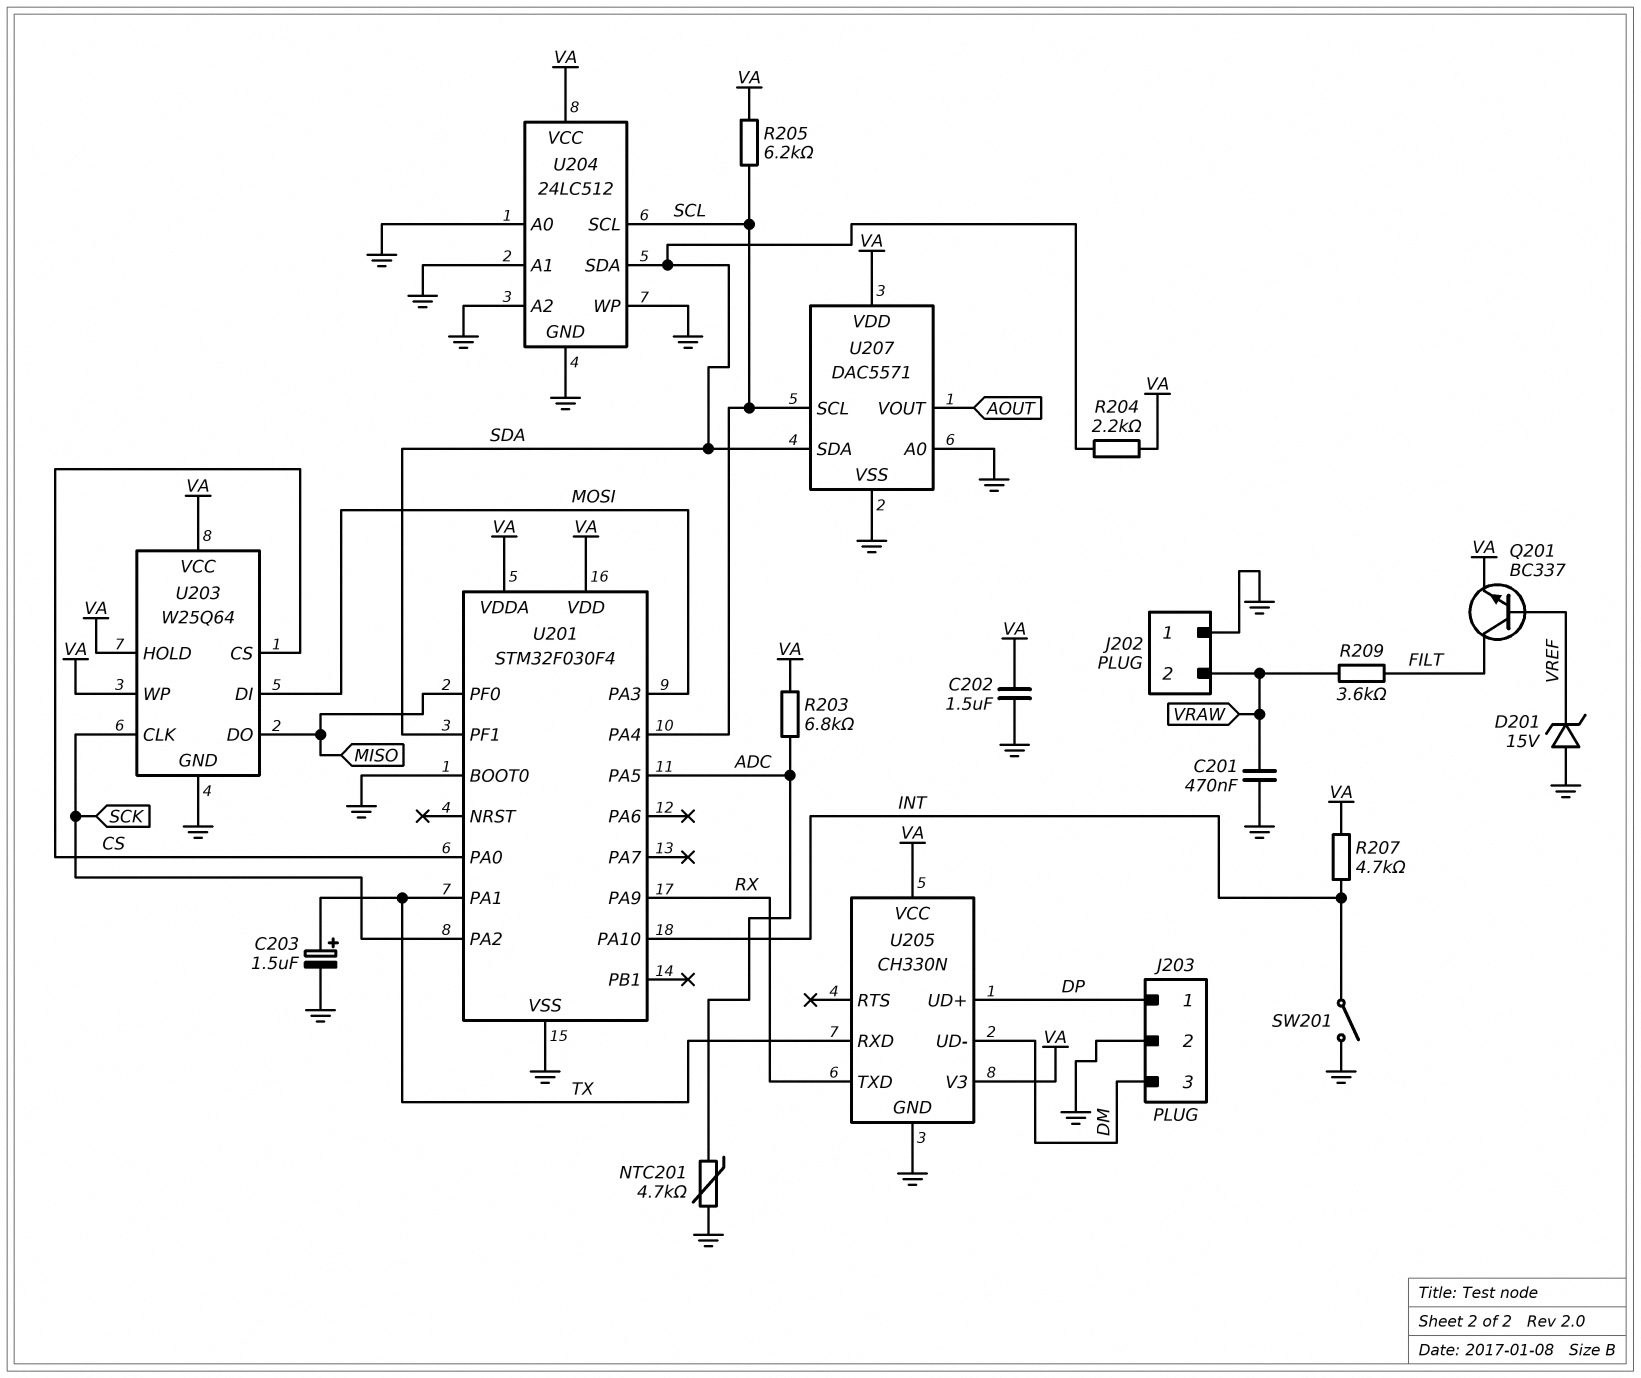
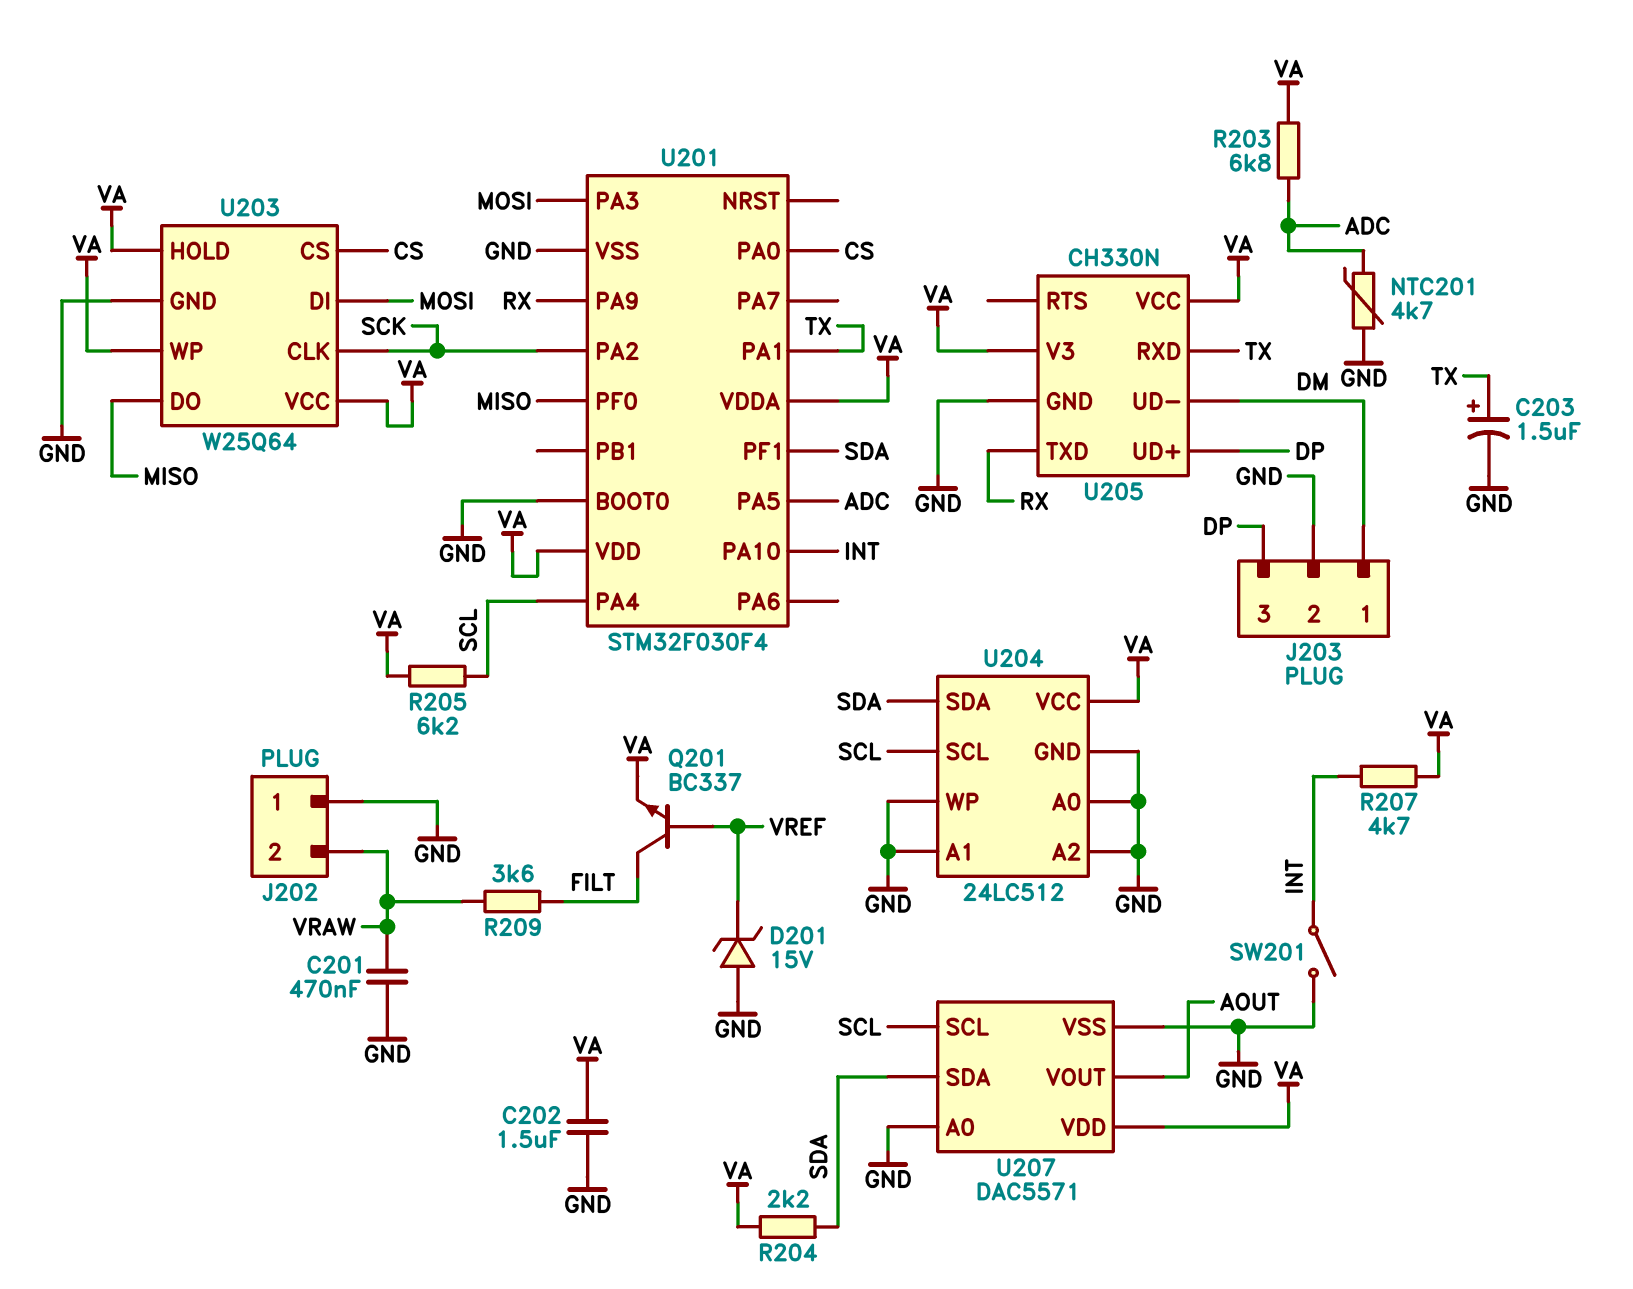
J203 pin 1: DP -> DM
J203 pin 3: DM -> DP

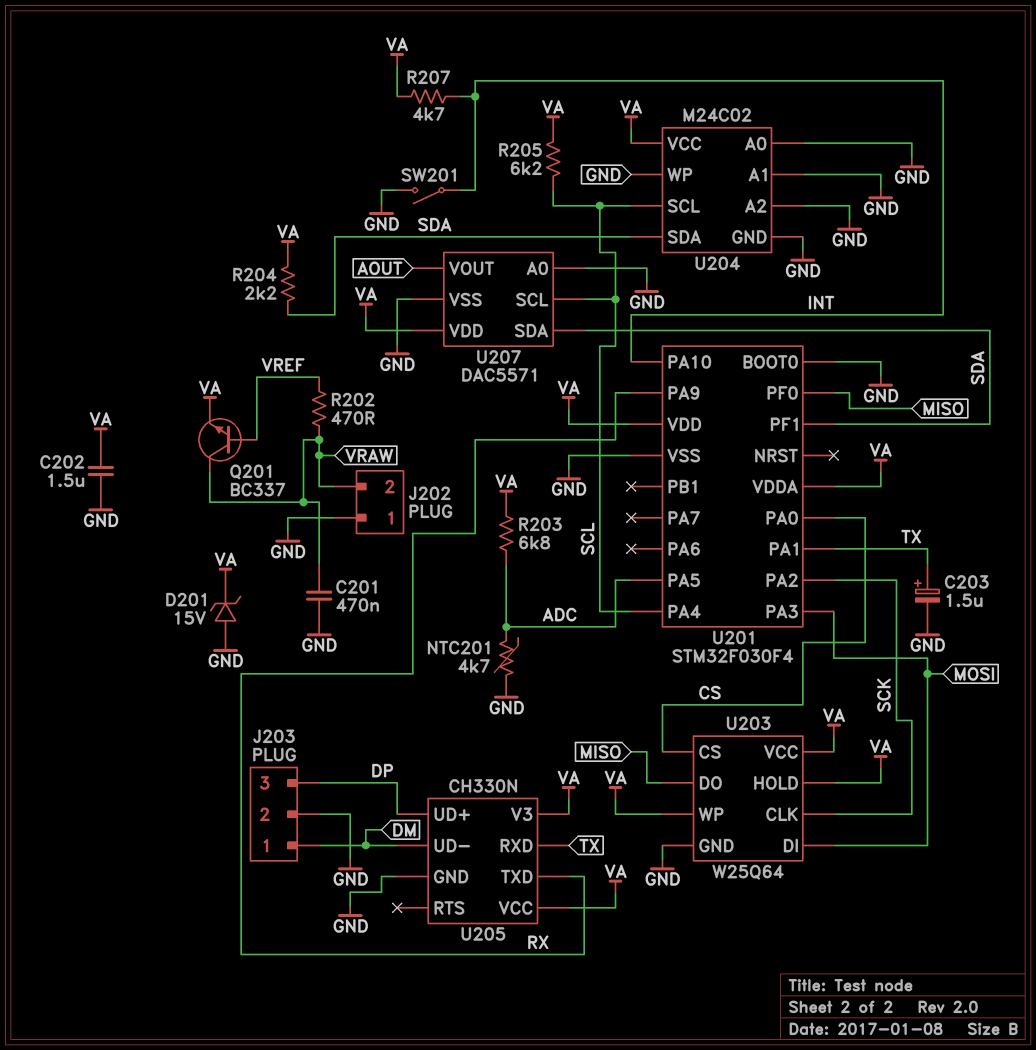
D201: zener 15V (A GND, K VREF) -> zener 15V (A GND, K VA)
Q201: NPN BC337 (B VREF, C FILT, E VA) -> NPN BC337 (B VREF, C VRAW, E VA)
R202: none -> 470 (VRAW, VREF)
R209: 3.6k (FILT, VRAW) -> none
U204: 24LC512 -> M24C02

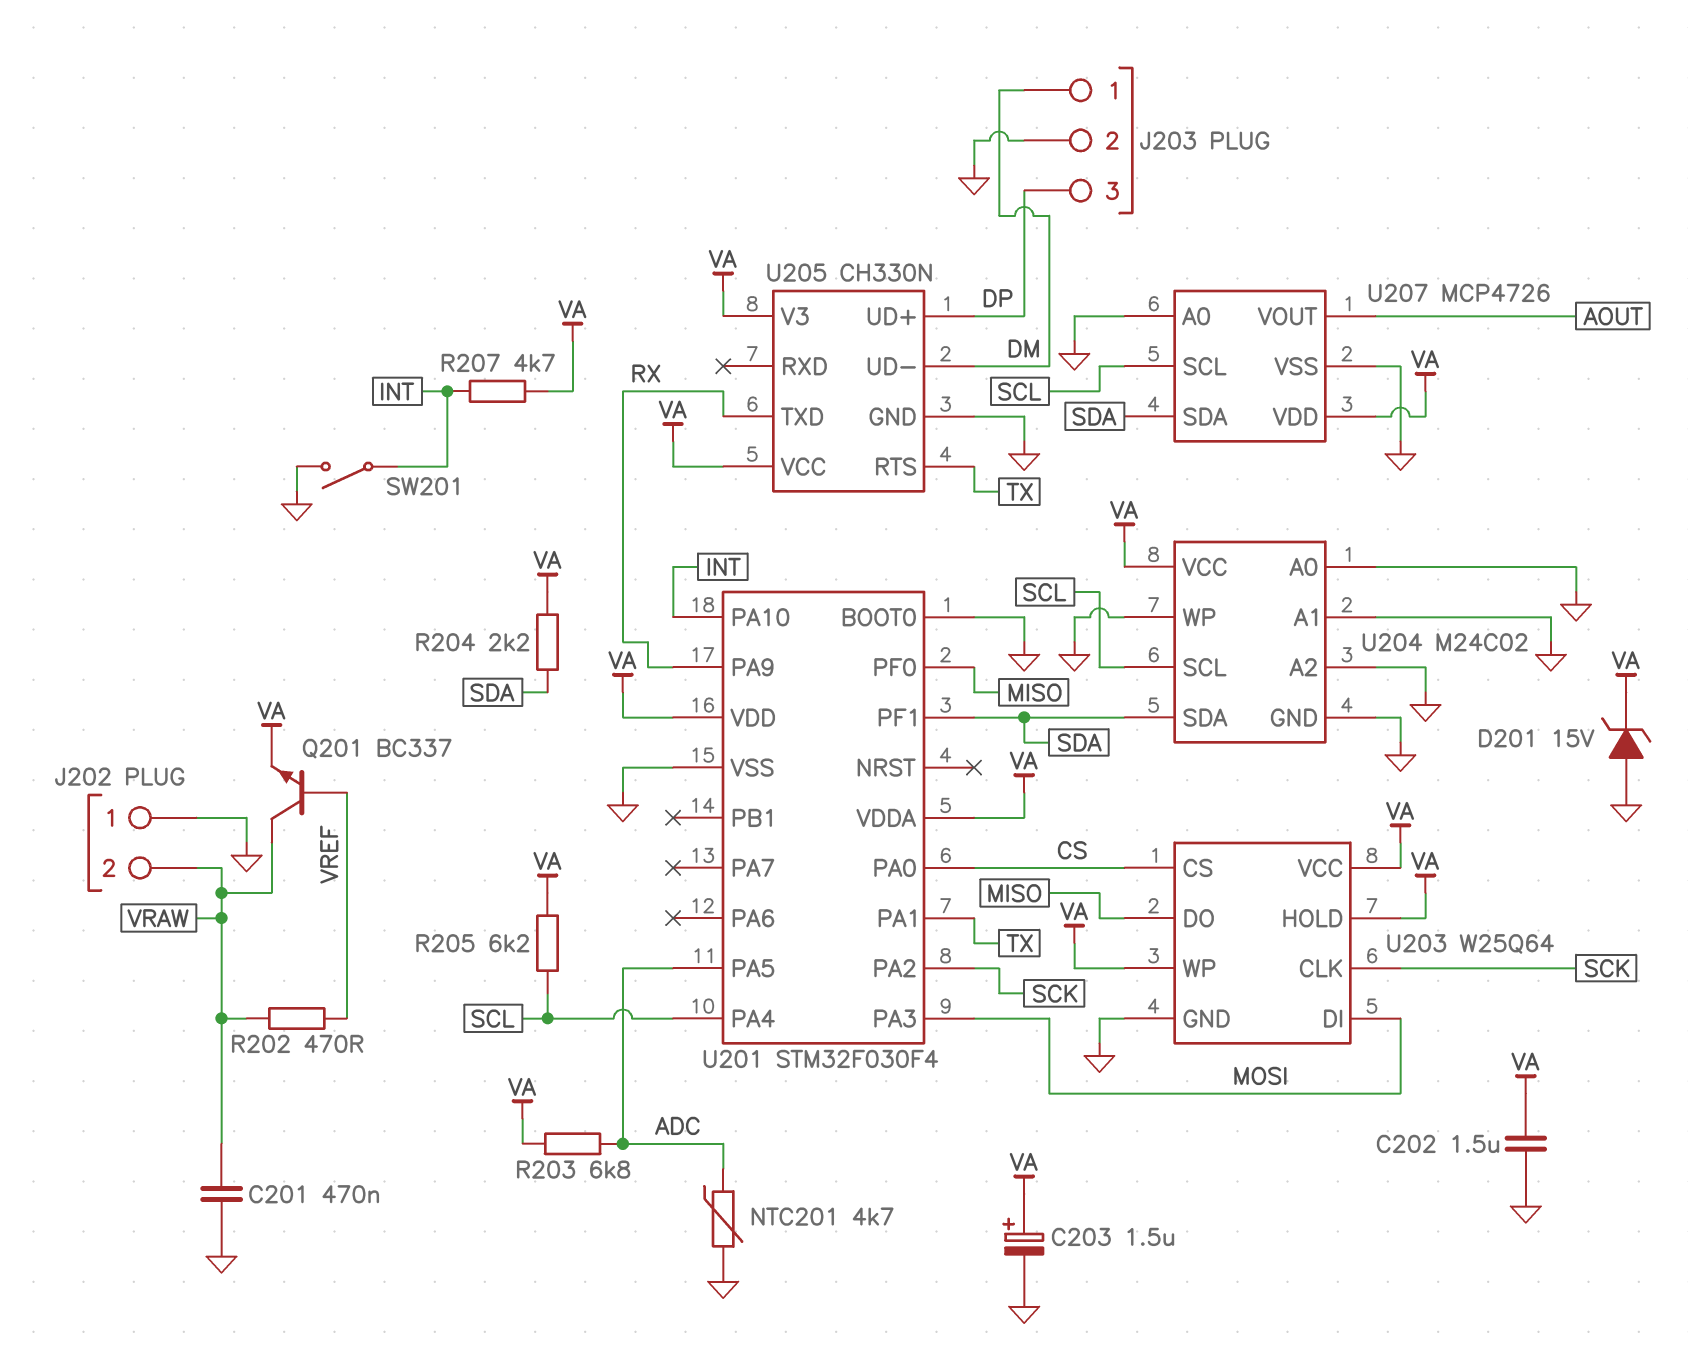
C203: 1.5uF (plus TX, minus GND) -> 1.5uF (plus VA, minus GND)
U205 pin RTS: none -> TX
U205 pin RXD: TX -> none
U207: DAC5571 -> MCP4726

